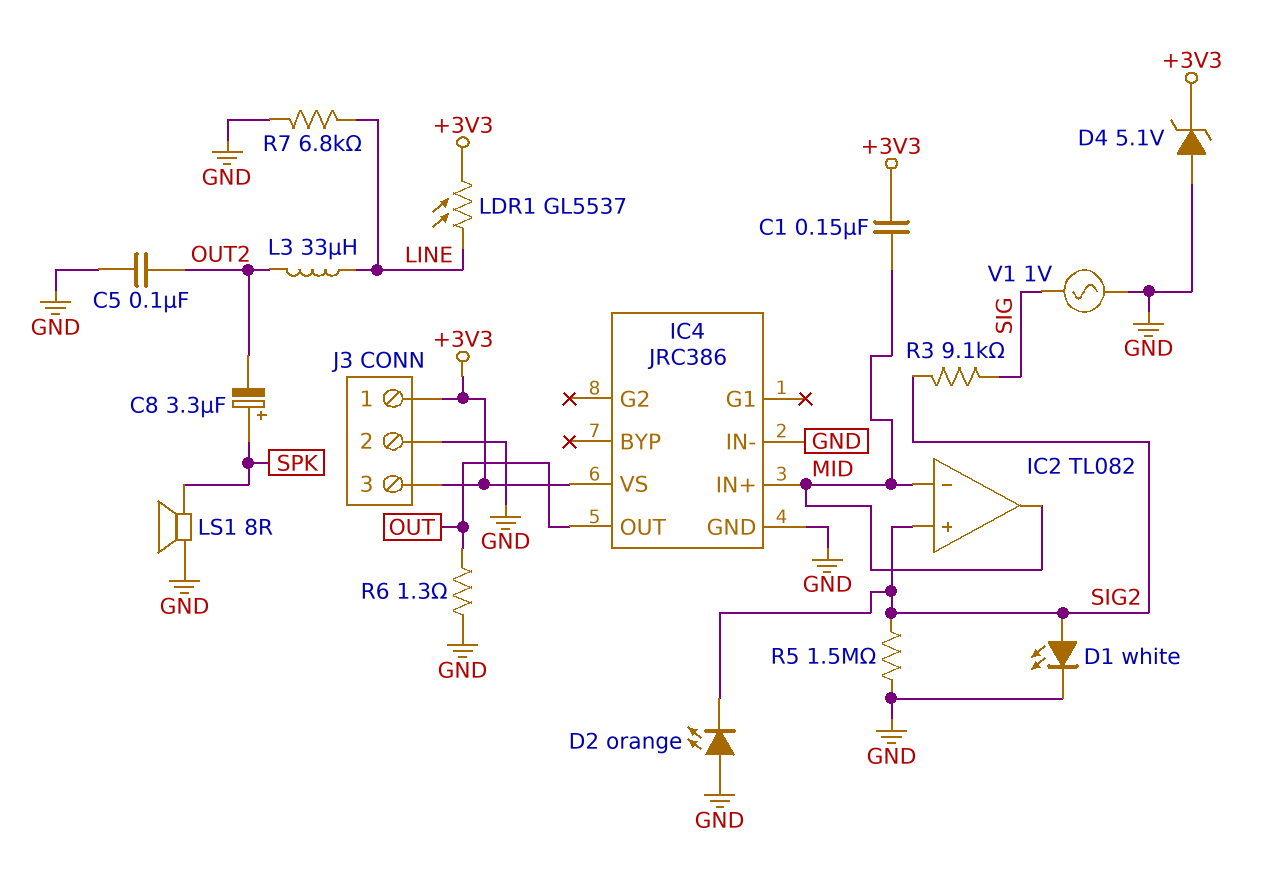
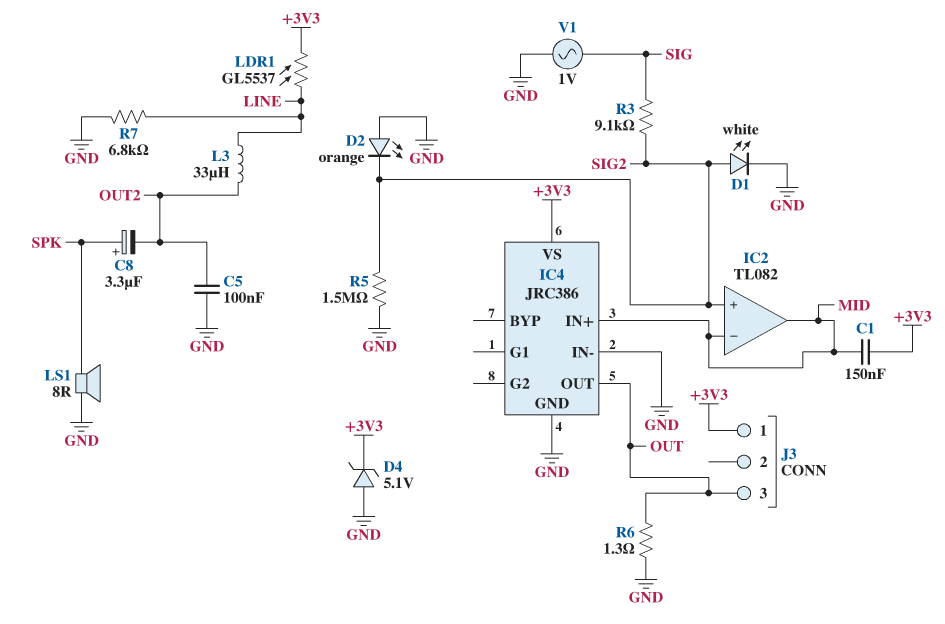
J3 pin 2: GND -> none
J3 pin 3: +3V3 -> OUT

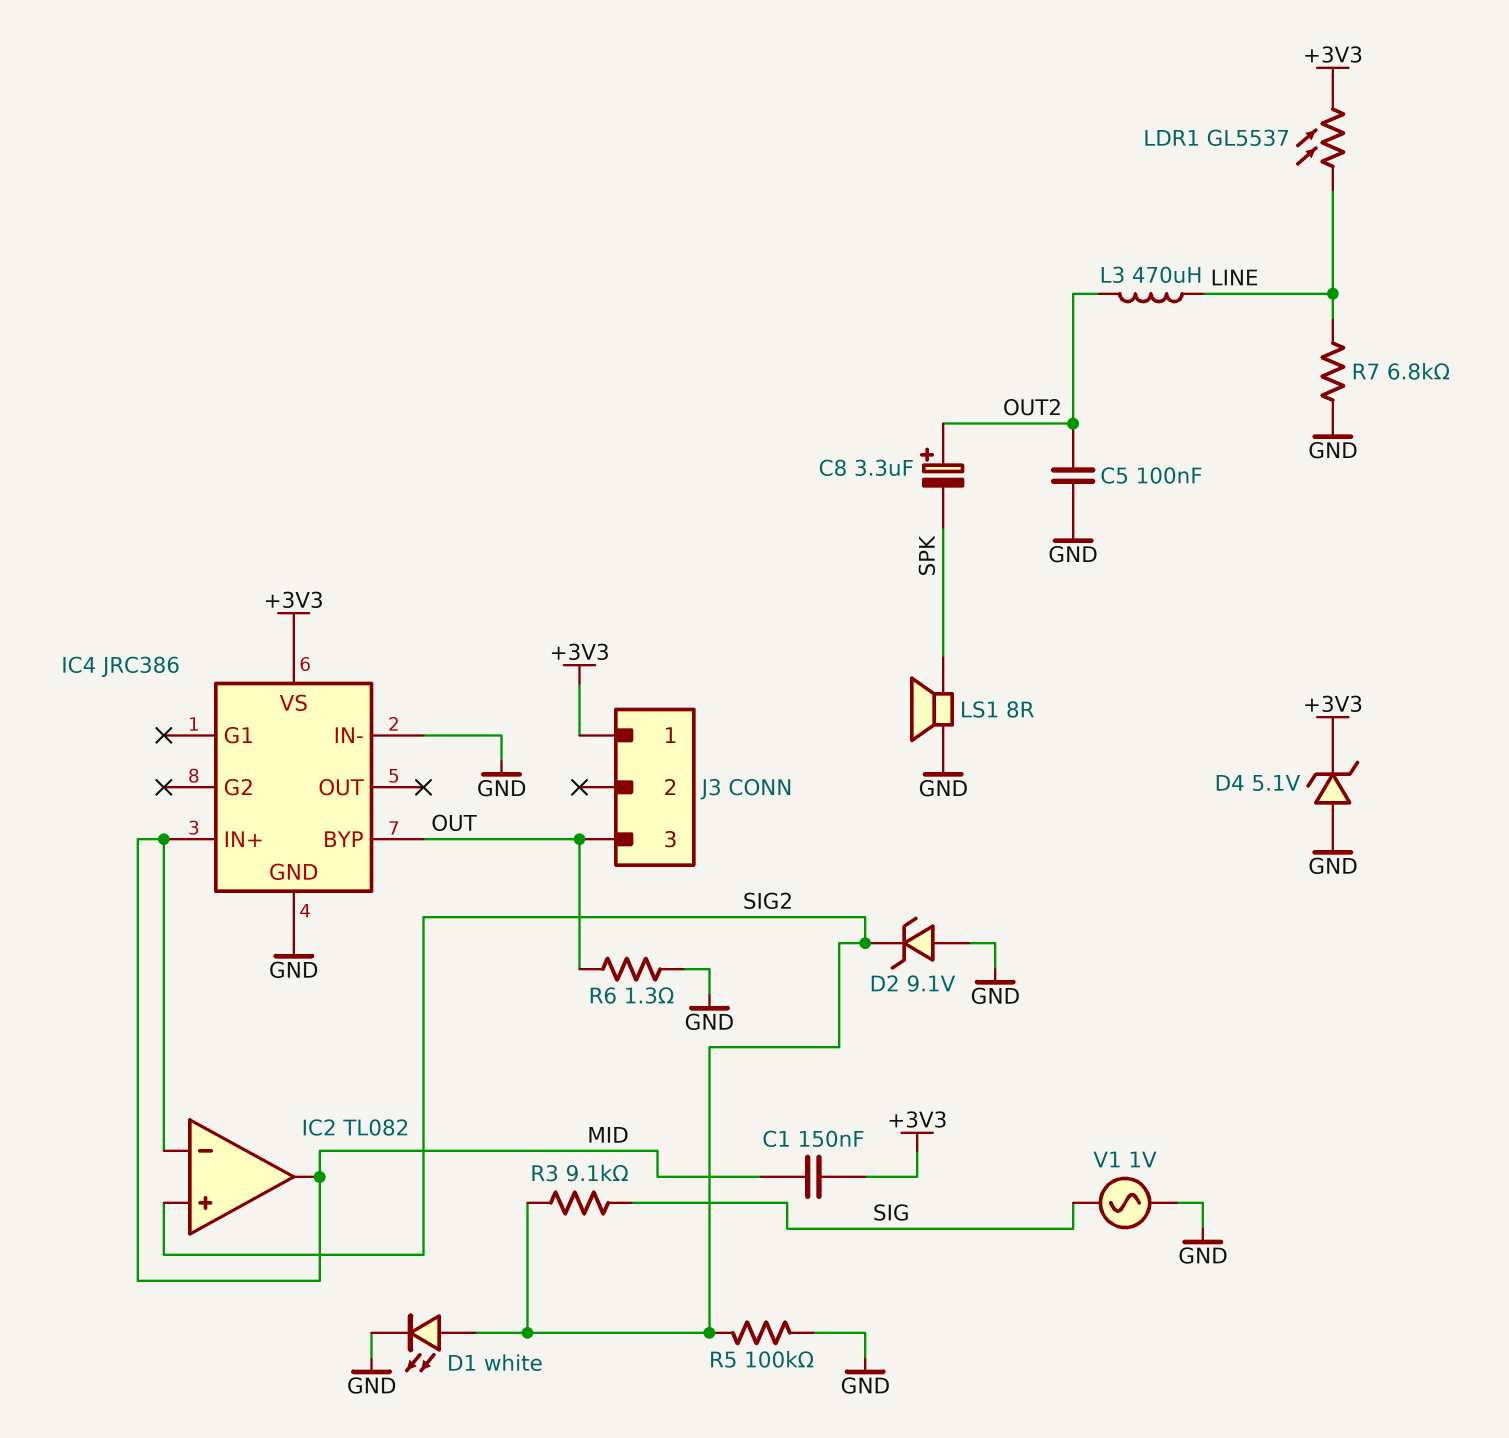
C8: 3.3uF (plus SPK, minus OUT2) -> 3.3uF (plus OUT2, minus SPK)
D2: LED orange (A GND, K SIG2) -> zener 9.1V (A GND, K SIG2)
IC4 pin BYP: none -> OUT
IC4 pin OUT: OUT -> none
L3: 33uH (LINE, OUT2) -> 470uH (LINE, OUT2)
R5: 1.5M (GND, SIG2) -> 100k (GND, SIG2)

